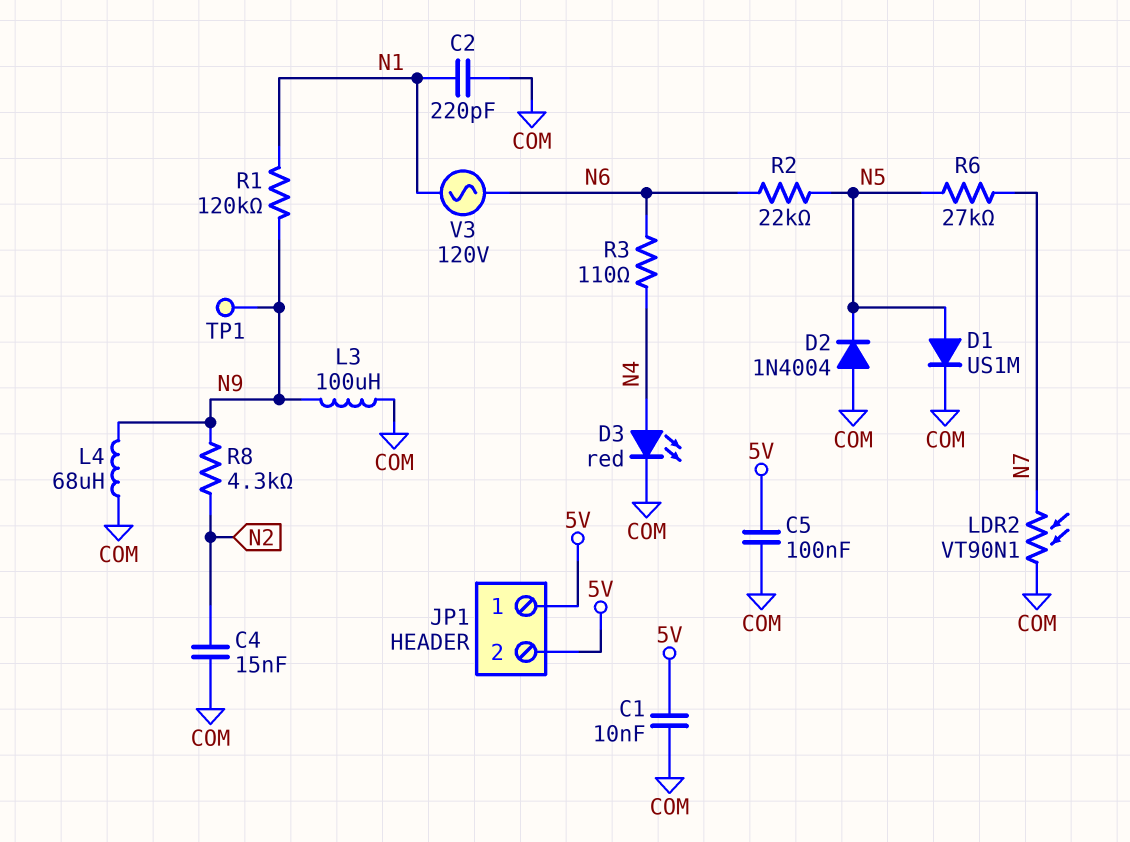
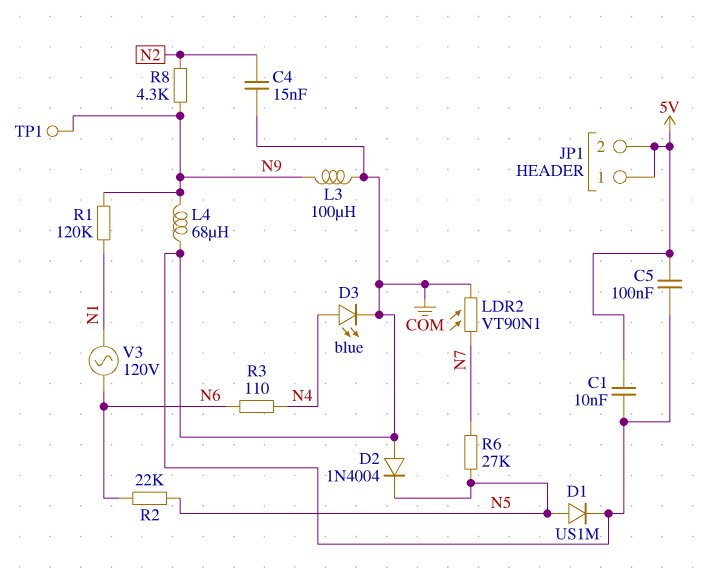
C2: 220pF (COM, N1) -> none
D3: LED red (A N4, K COM) -> LED blue (A N4, K COM)

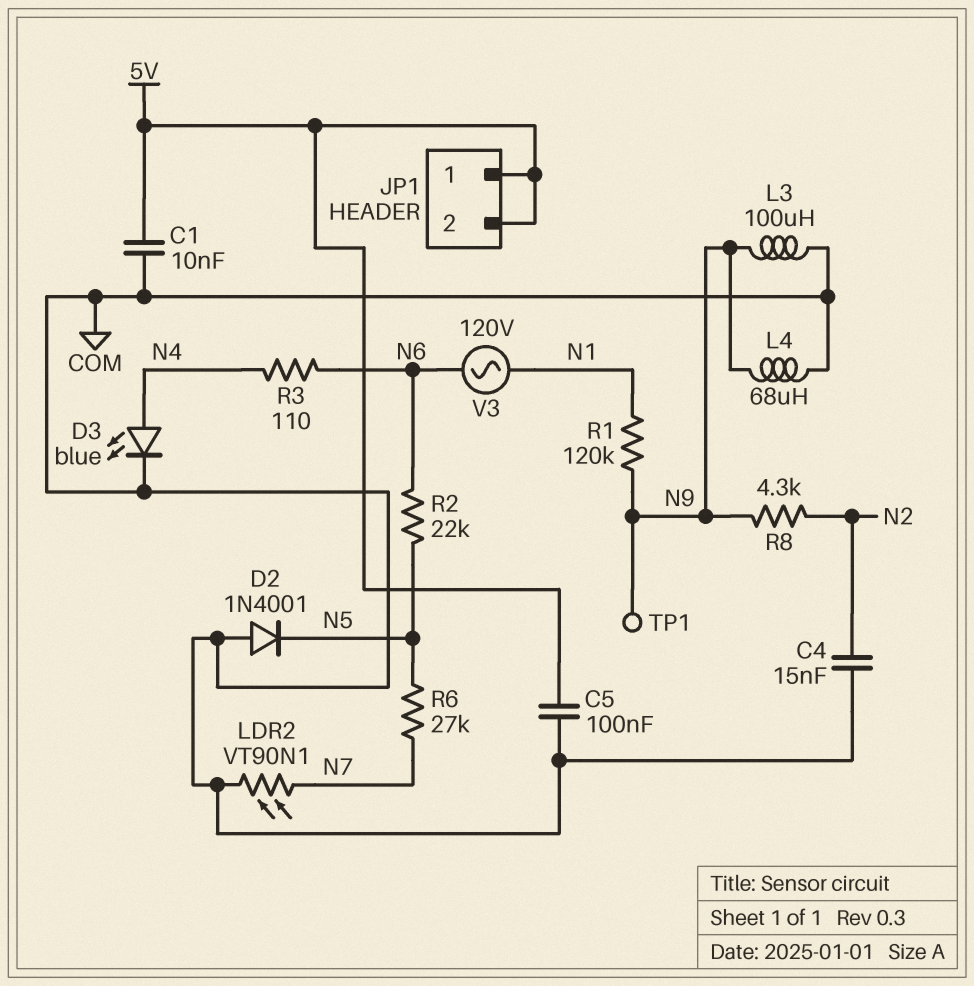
D1: diode US1M (A N5, K COM) -> none
D2: diode 1N4004 (A COM, K N5) -> diode 1N4001 (A COM, K N5)

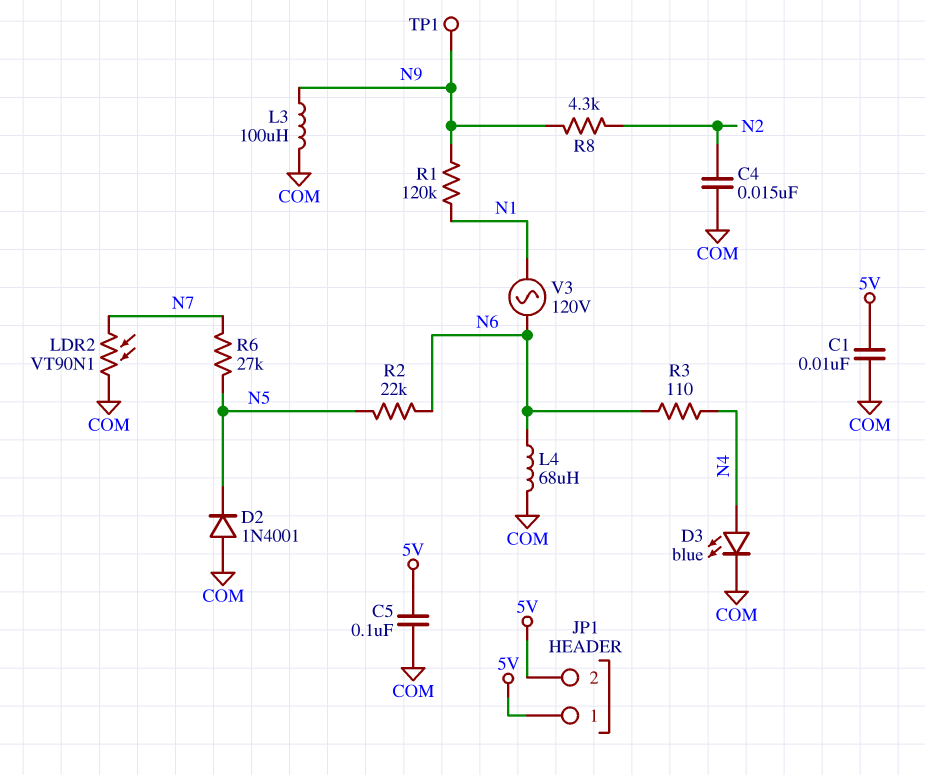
L4: 68uH (COM, N9) -> 68uH (COM, N6)

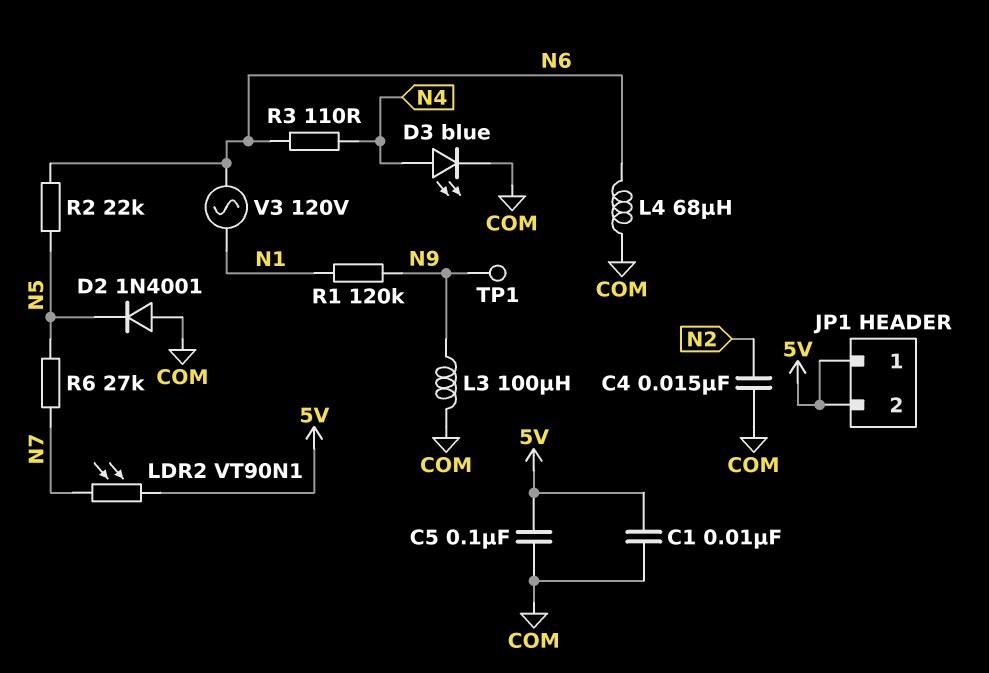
LDR2: VT90N1 (COM, N7) -> VT90N1 (5V, N7)
R8: 4.3k (N2, N9) -> none

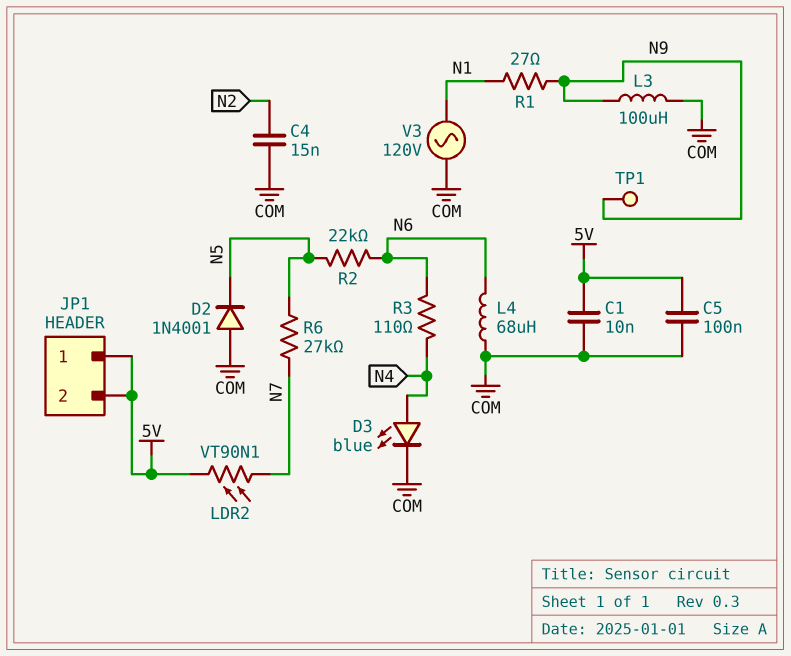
R1: 120k (N1, N9) -> 27 (N1, N9)
V3: AC 120V (N1, N6) -> AC 120V (COM, N1)

